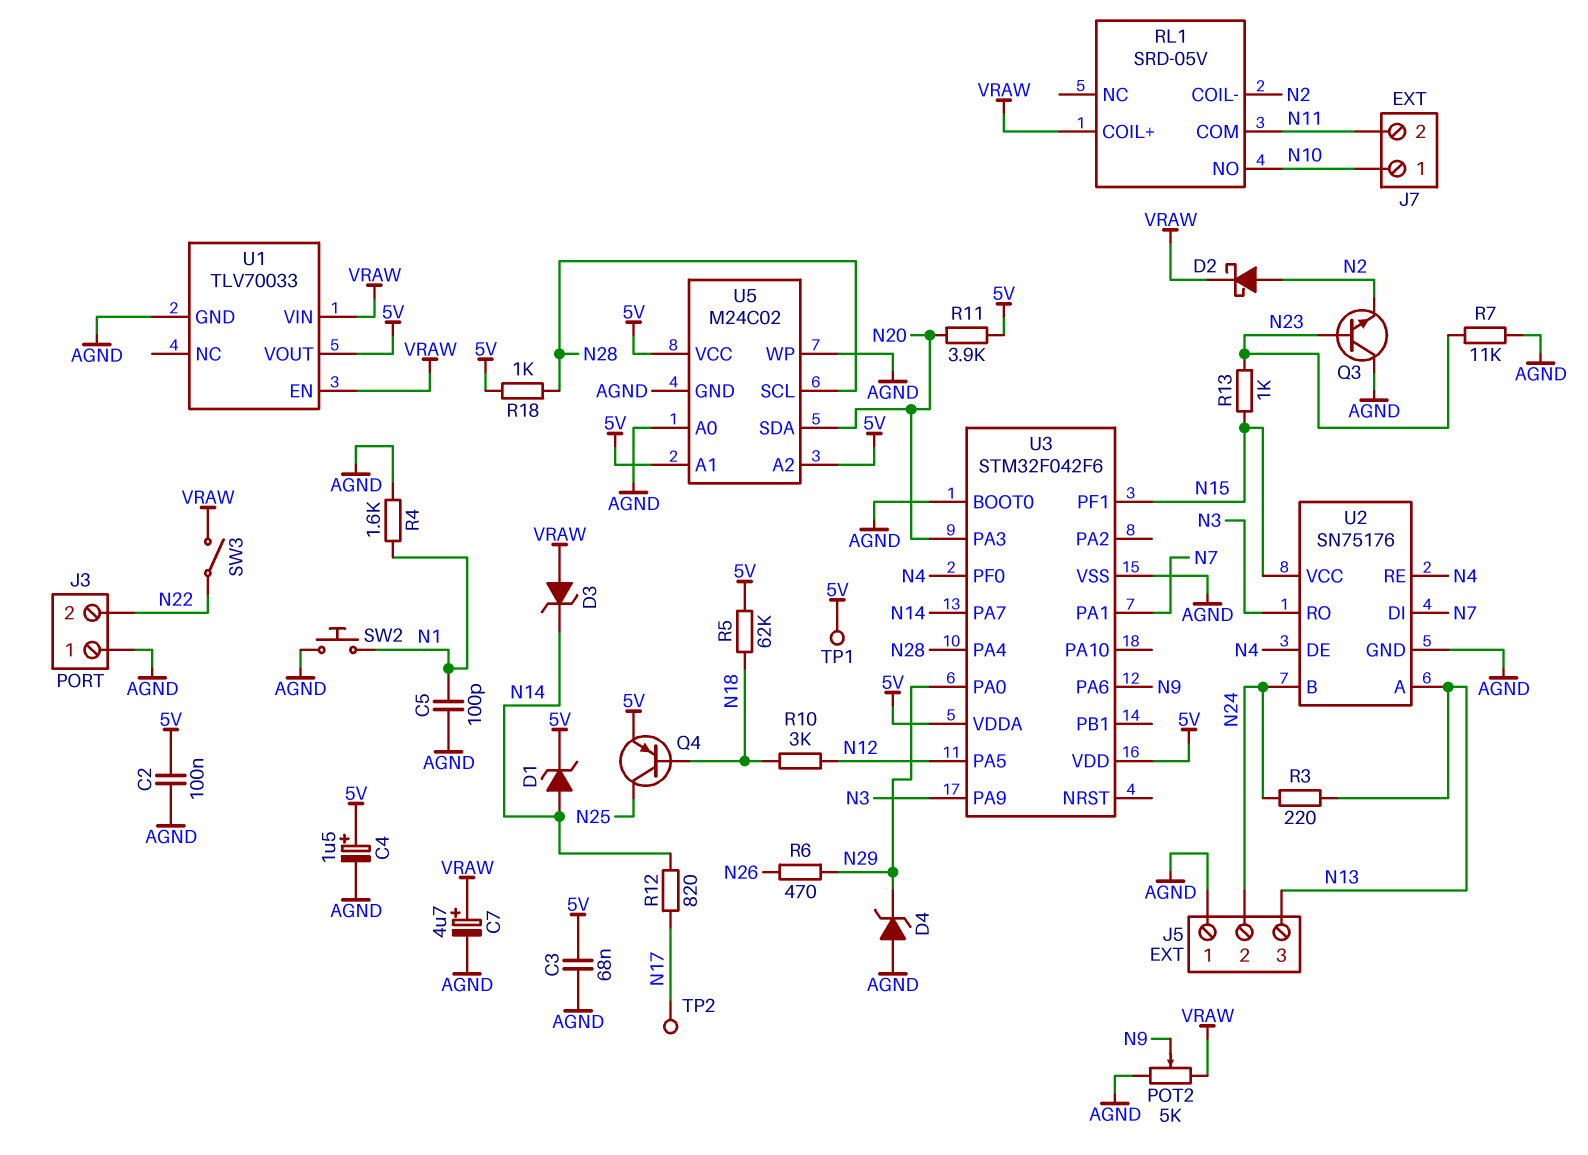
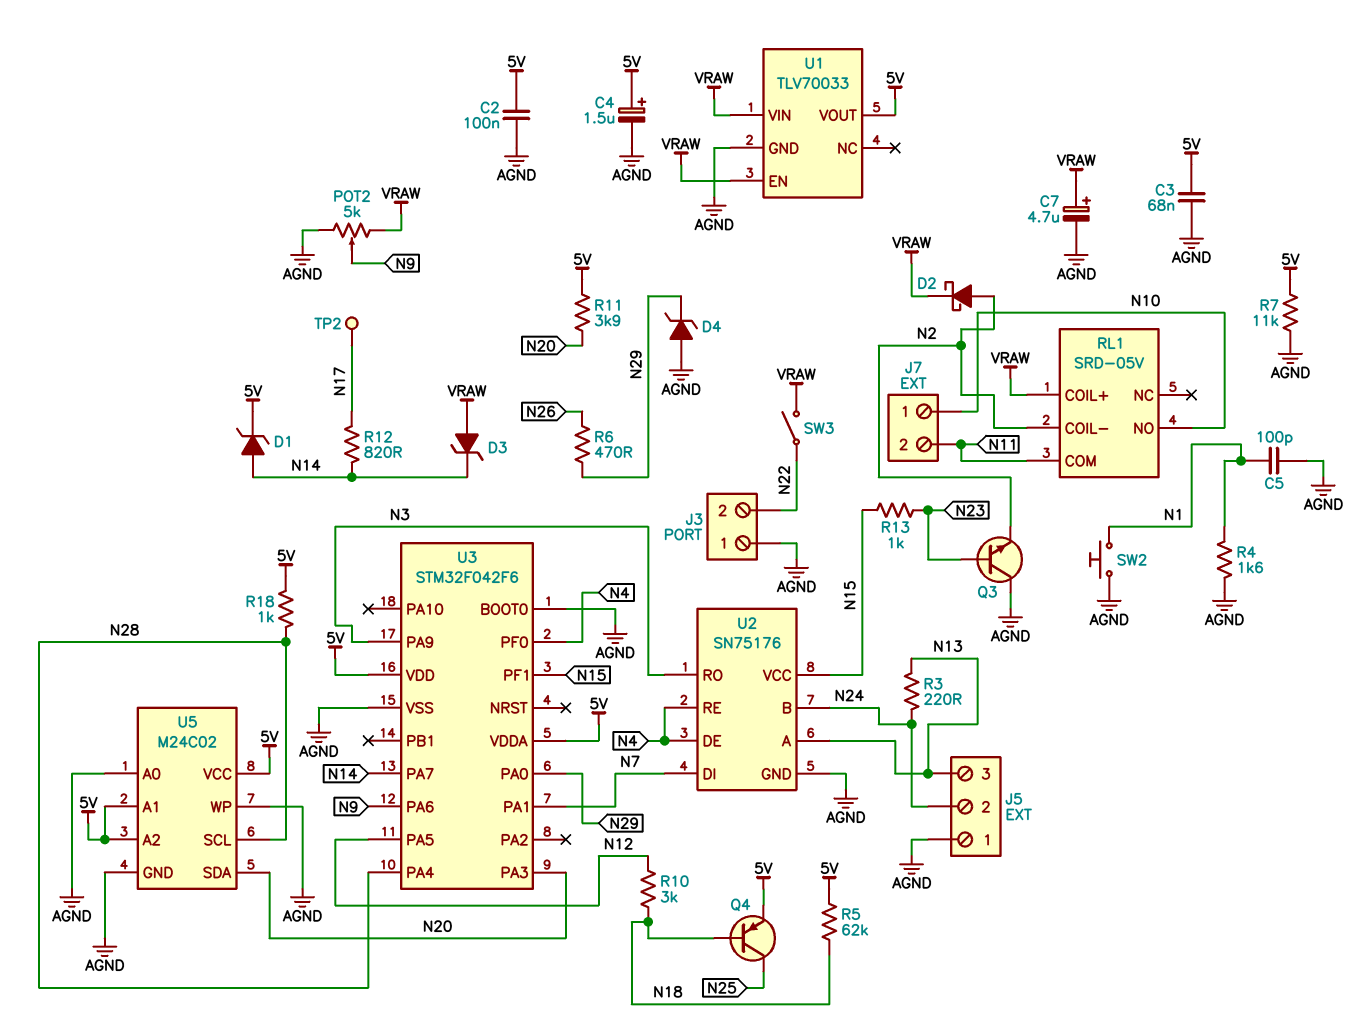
R7: 11k (AGND, N23) -> 11k (5V, AGND)
TP1: test point (5V) -> none

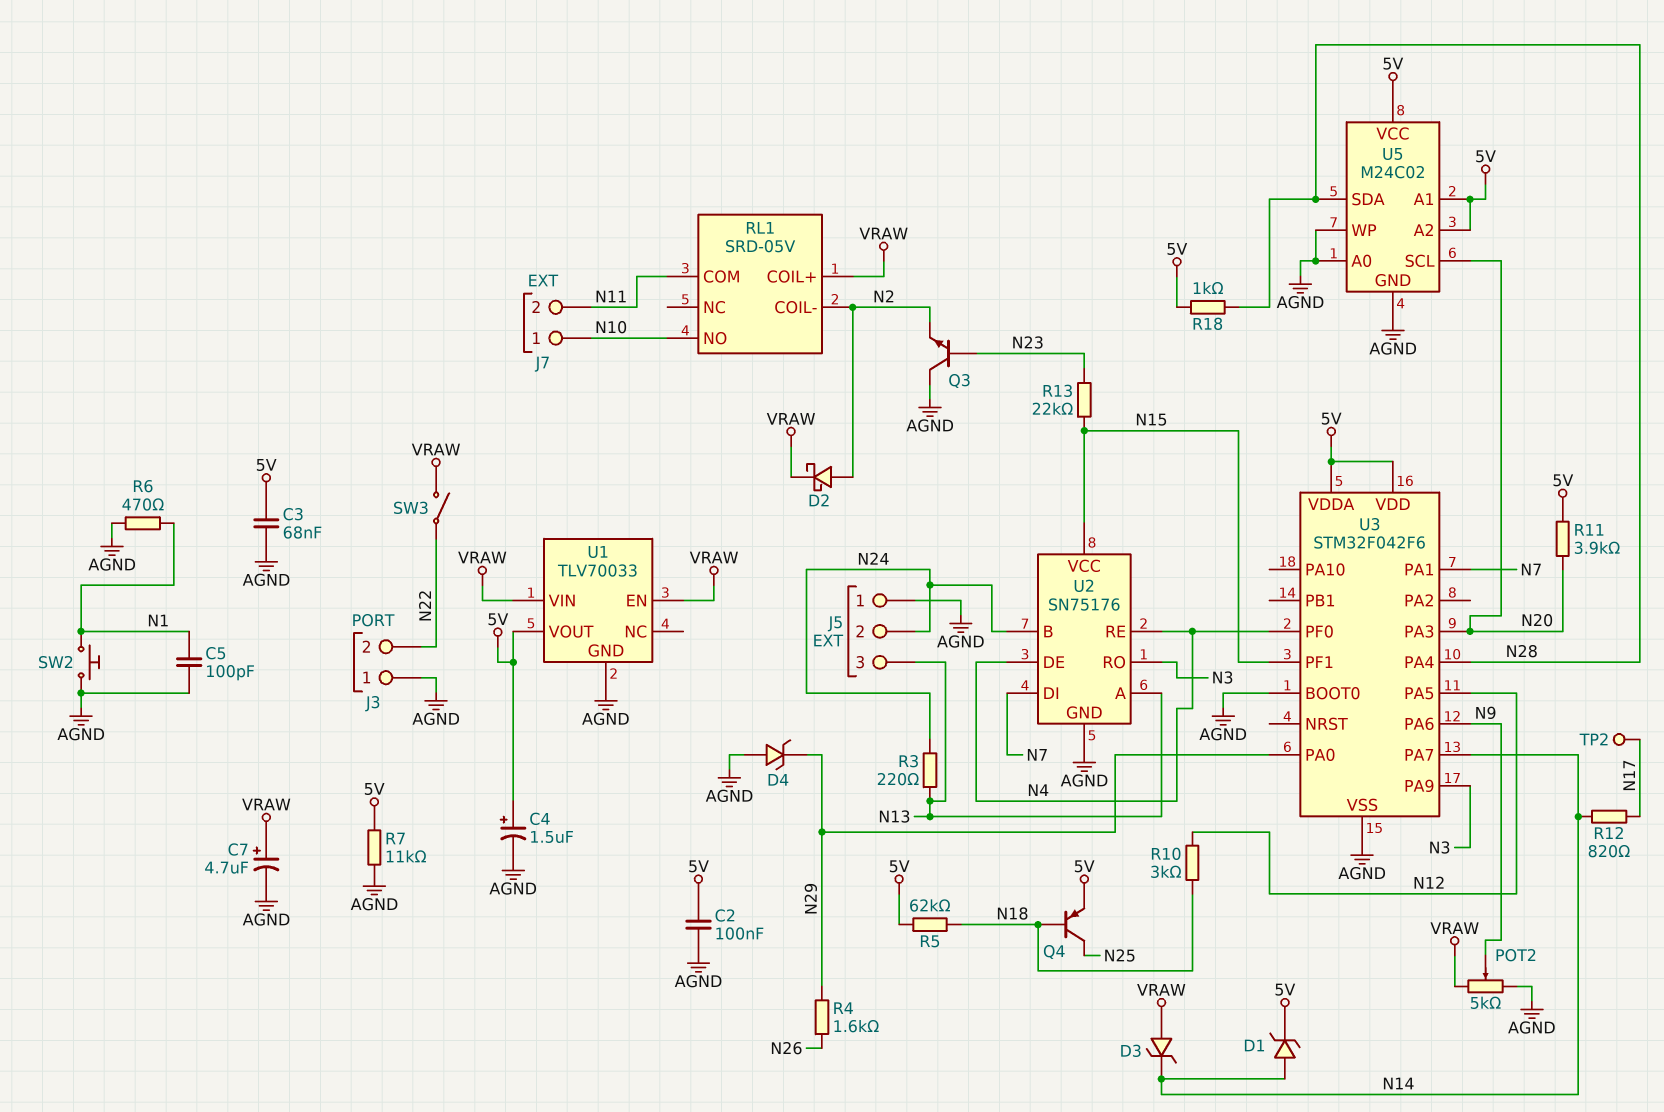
R4: 1.6k (AGND, N1) -> 1.6k (N26, N29)
R6: 470 (N26, N29) -> 470 (AGND, N1)
R13: 1k (N15, N23) -> 22k (N15, N23)
U5 pin SCL: N28 -> N20
U5 pin SDA: N20 -> N28

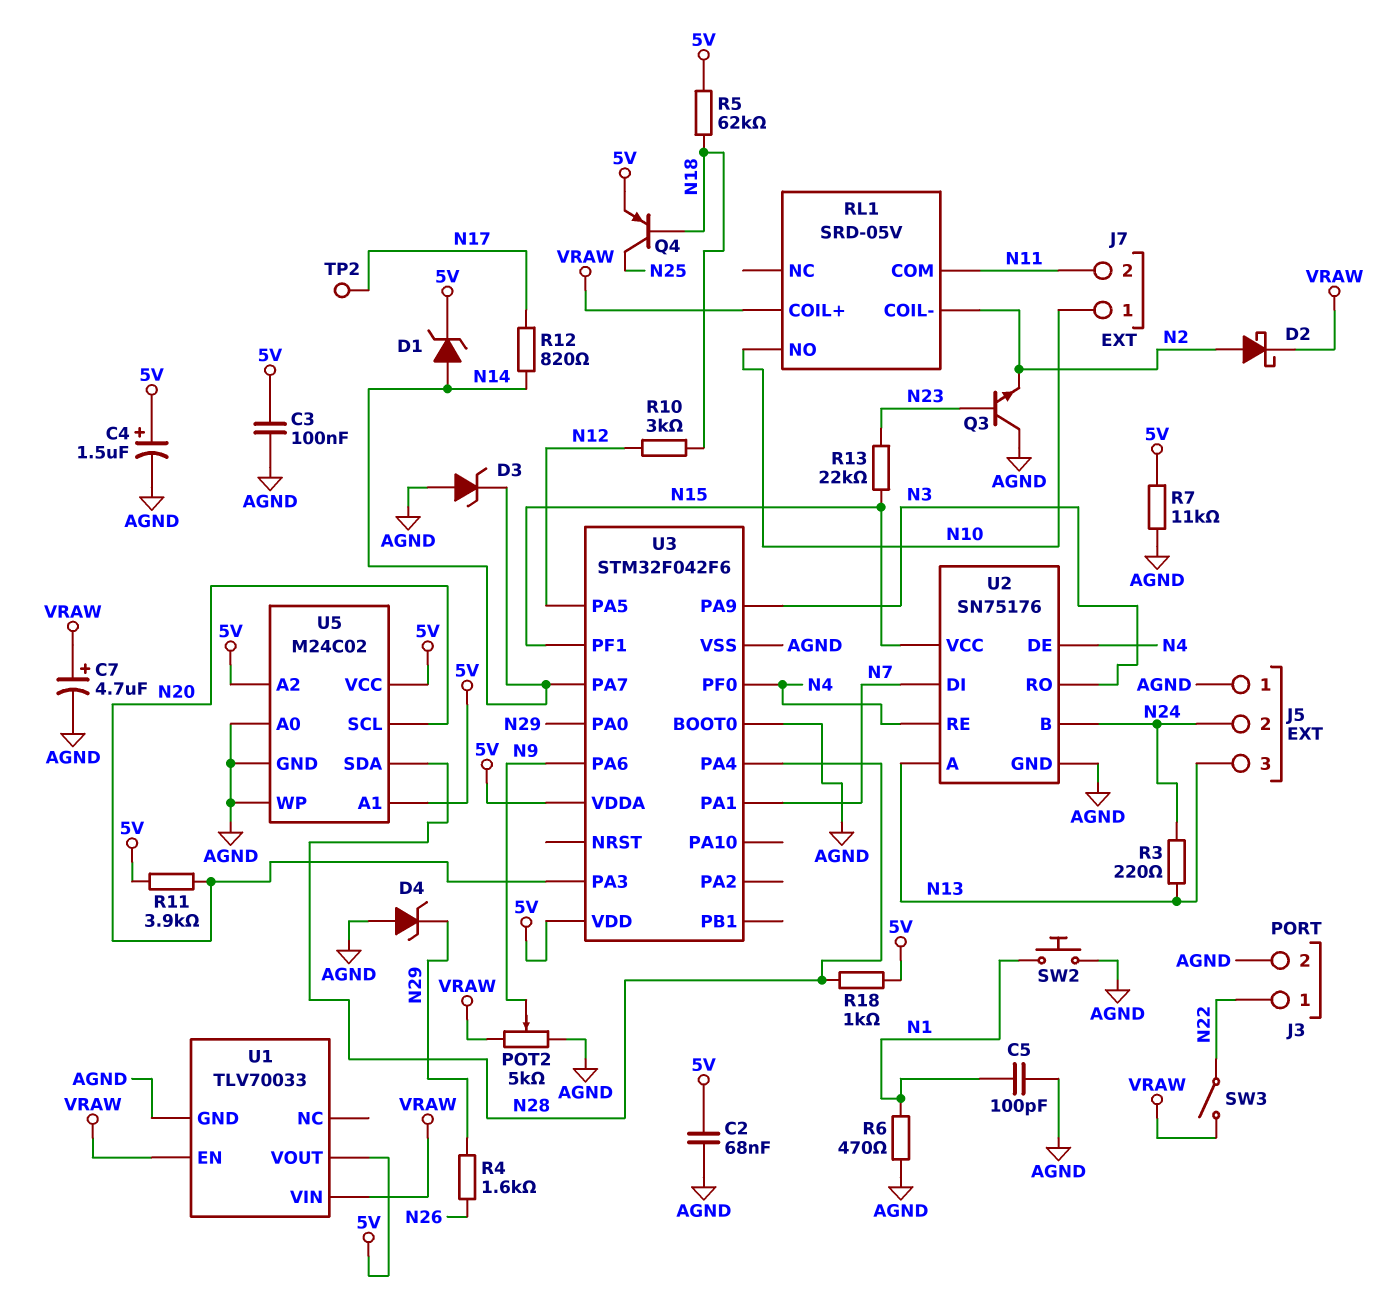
C2: 100nF (5V, AGND) -> 68nF (5V, AGND)
C3: 68nF (5V, AGND) -> 100nF (5V, AGND)
D3: zener (A VRAW, K N14) -> zener (A AGND, K N14)
J3 pin 1: AGND -> N22
J3 pin 2: N22 -> AGND

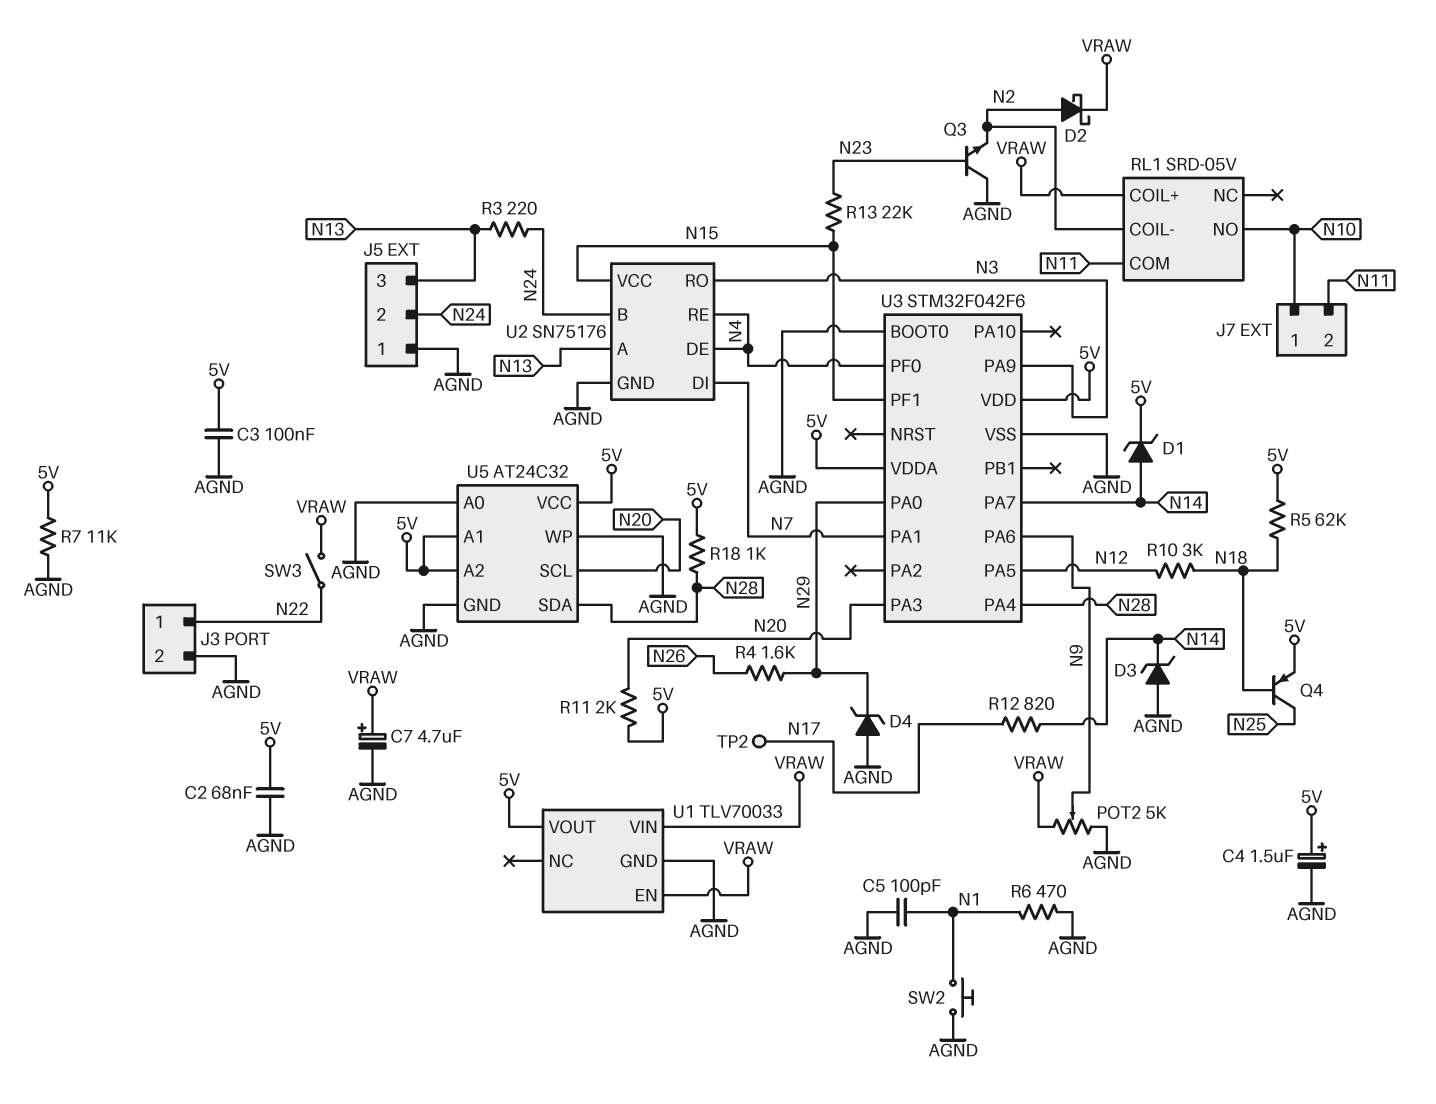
R11: 3.9k (5V, N20) -> 2k (5V, N20)
U5: M24C02 -> AT24C32

